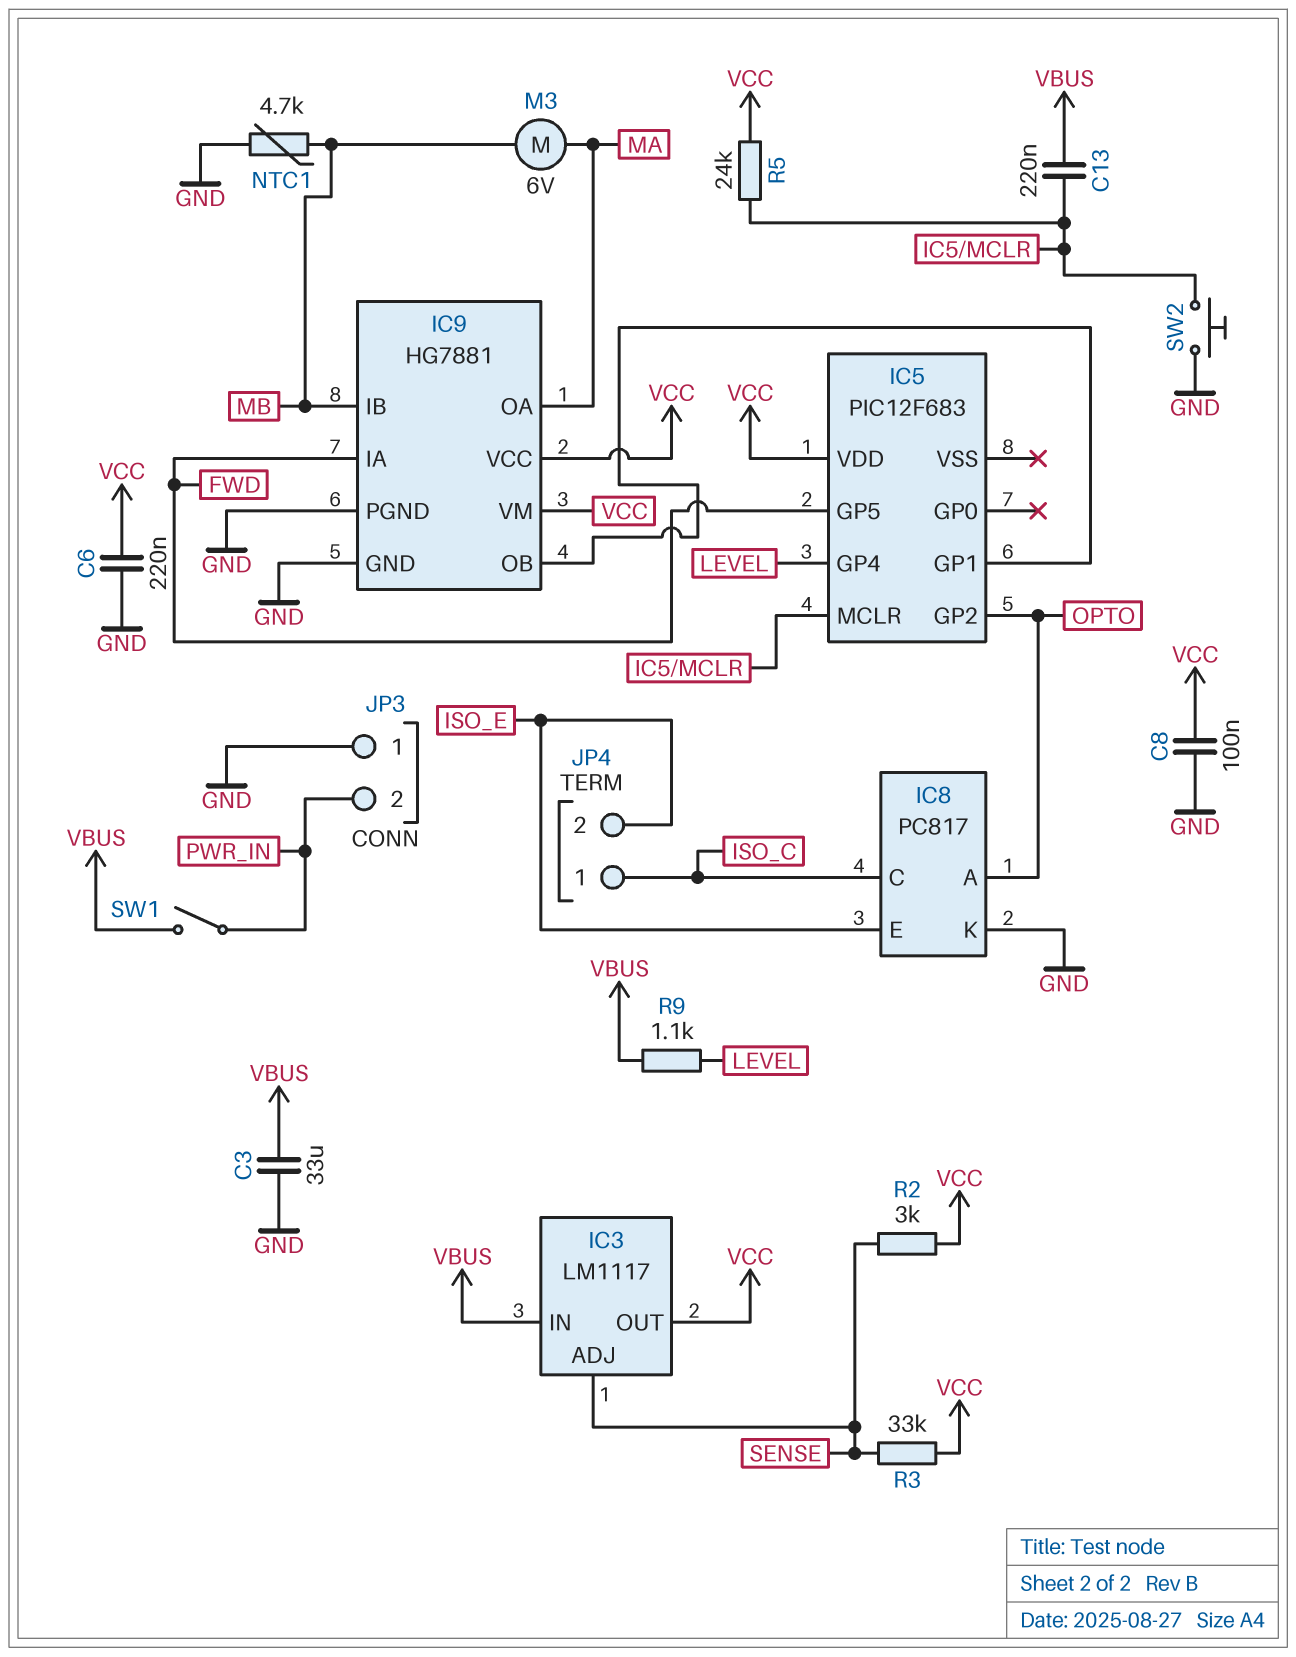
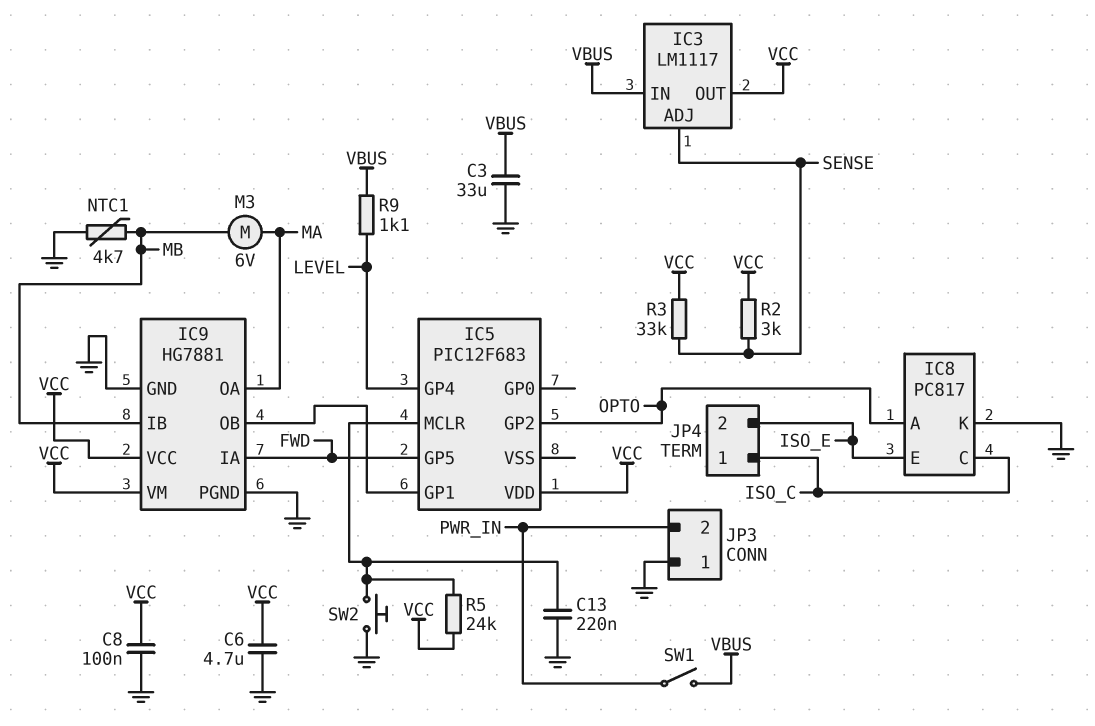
C6: 220nF (GND, VCC) -> 4.7uF (GND, VCC)
C13: 220nF (IC5/MCLR, VBUS) -> 220nF (GND, IC5/MCLR)

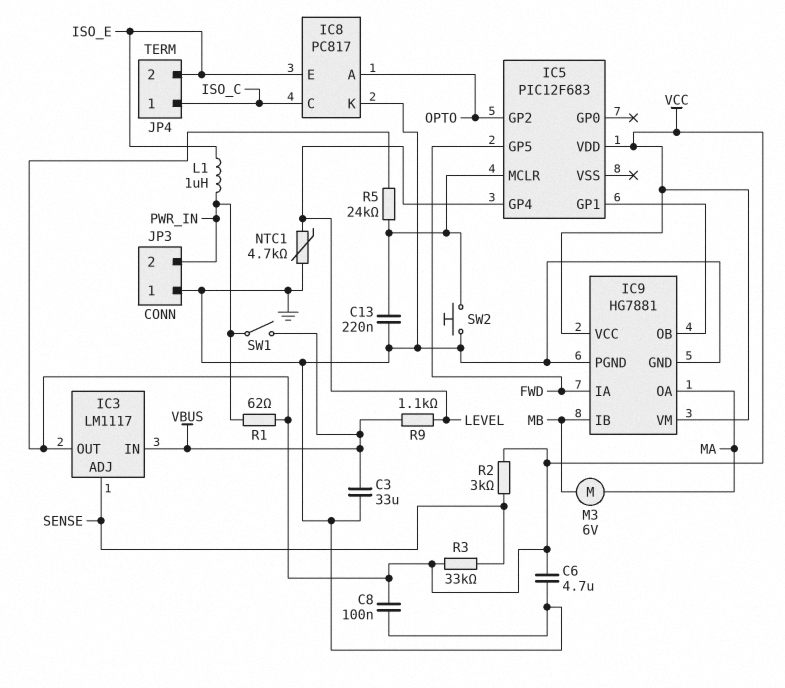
L1: none -> 1uH (ISO_E, PWR_IN)
NTC1: 4.7k (GND, MB) -> 4.7k (GND, LEVEL)
R1: none -> 62 (PWR_IN, VCC)

